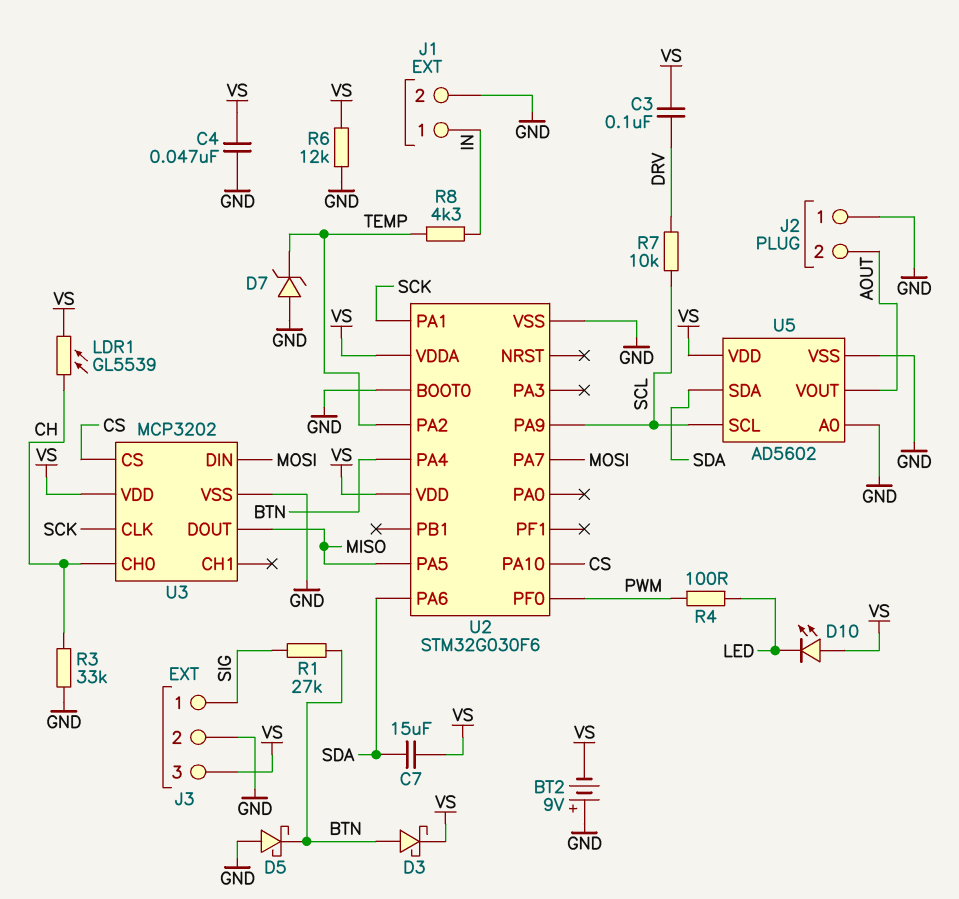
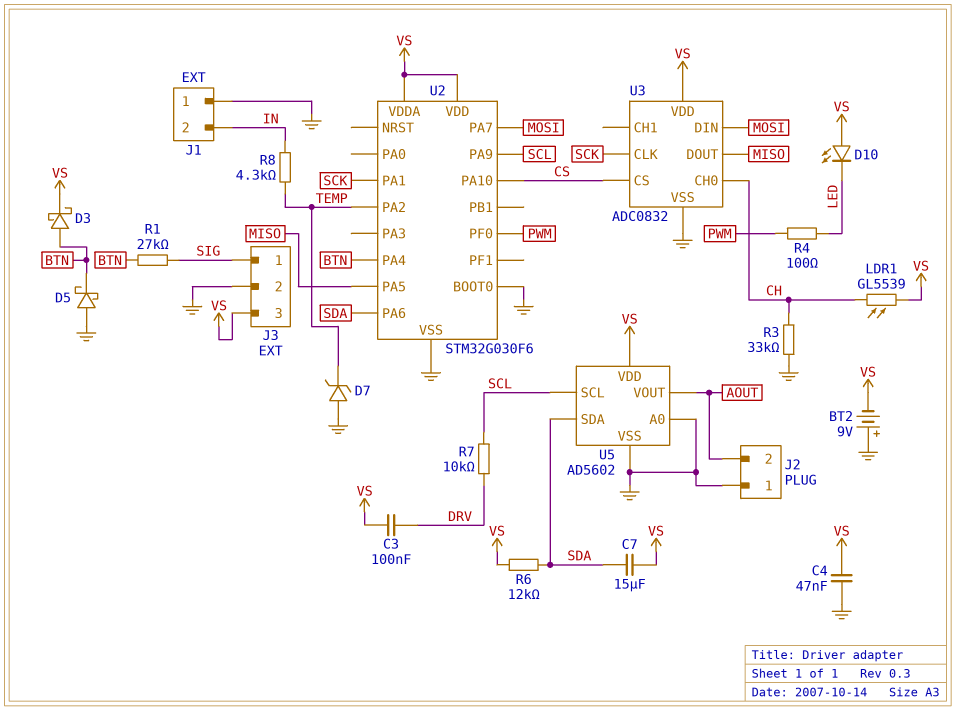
J1 pin 1: IN -> GND
J1 pin 2: GND -> IN
R6: 12k (GND, VS) -> 12k (SDA, VS)
U3: MCP3202 -> ADC0832

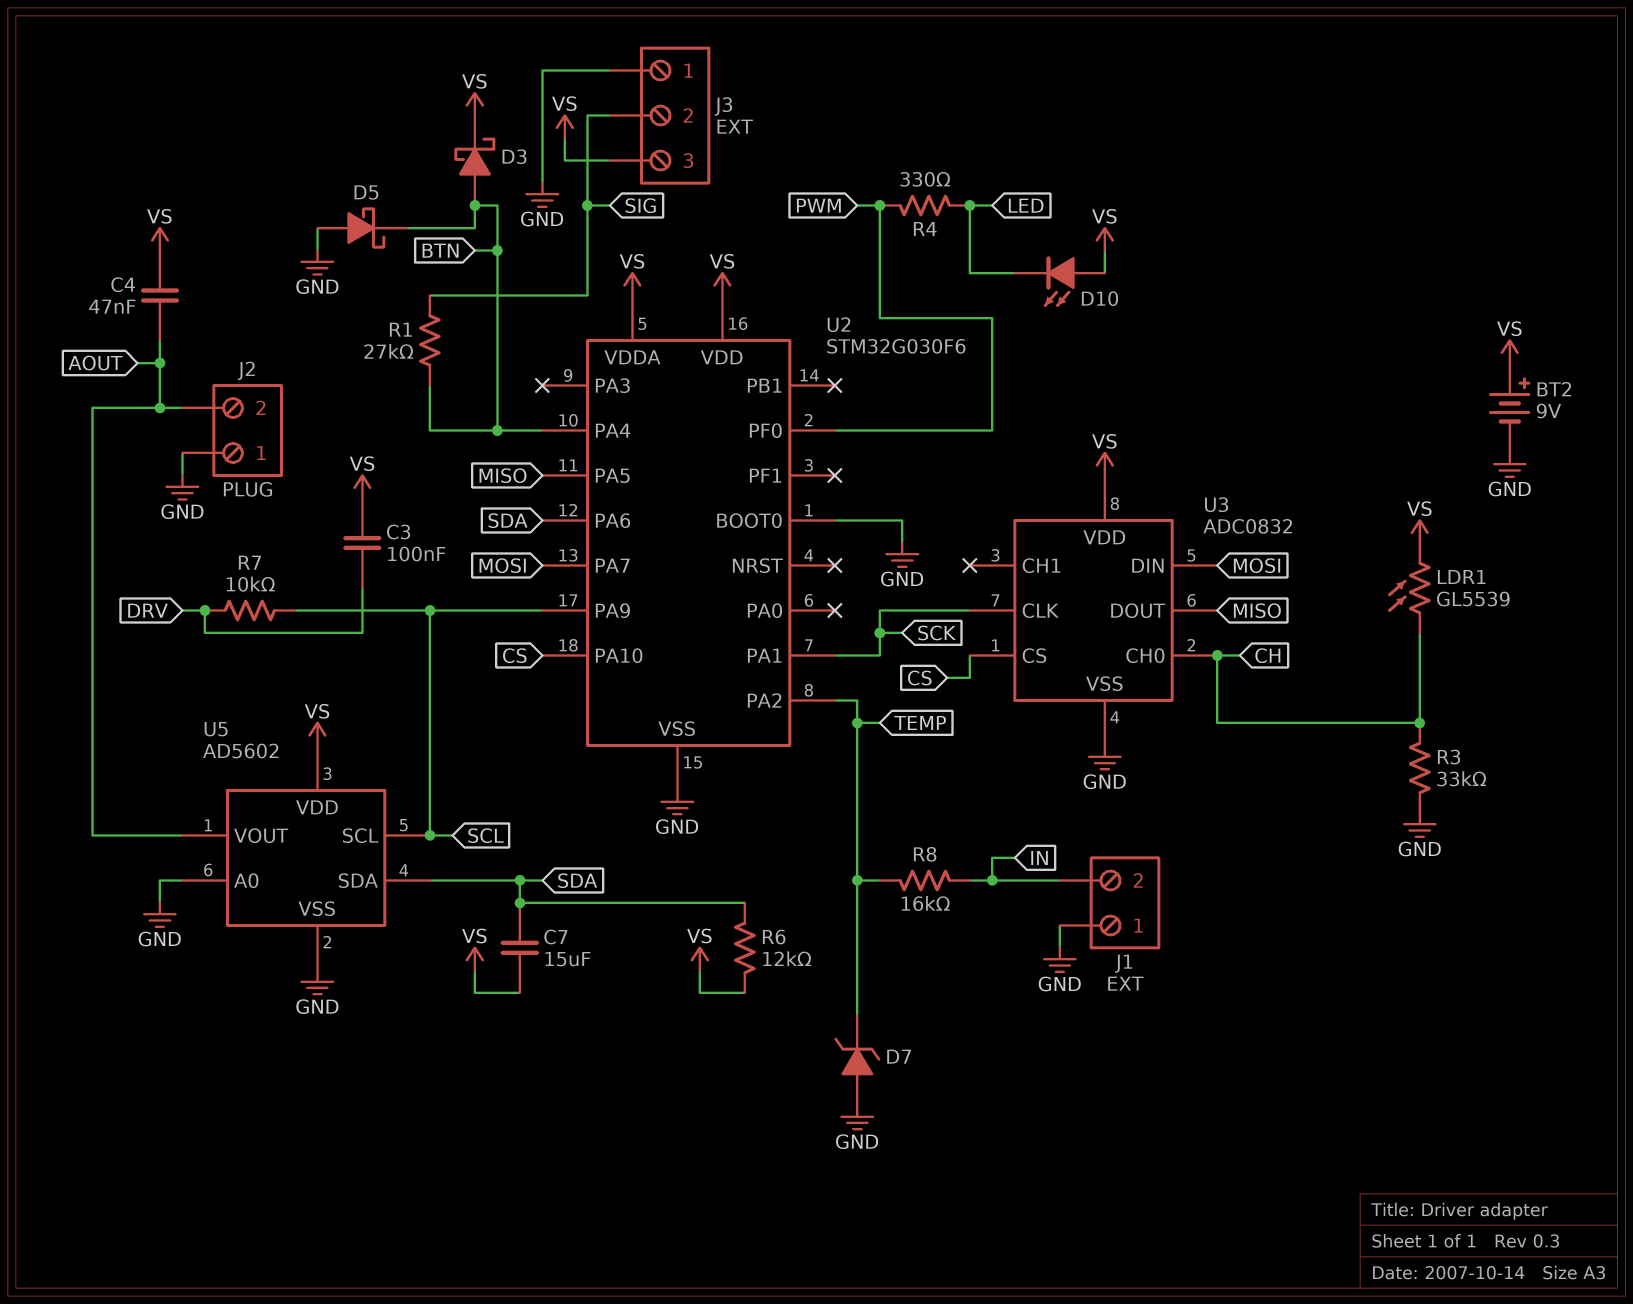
BT2: 9V (plus GND, minus VS) -> 9V (plus VS, minus GND)
C4: 47nF (GND, VS) -> 47nF (AOUT, VS)
J3 pin 1: SIG -> GND
J3 pin 2: GND -> SIG
R4: 100 (LED, PWM) -> 330 (LED, PWM)
R8: 4.3k (IN, TEMP) -> 16k (IN, TEMP)

